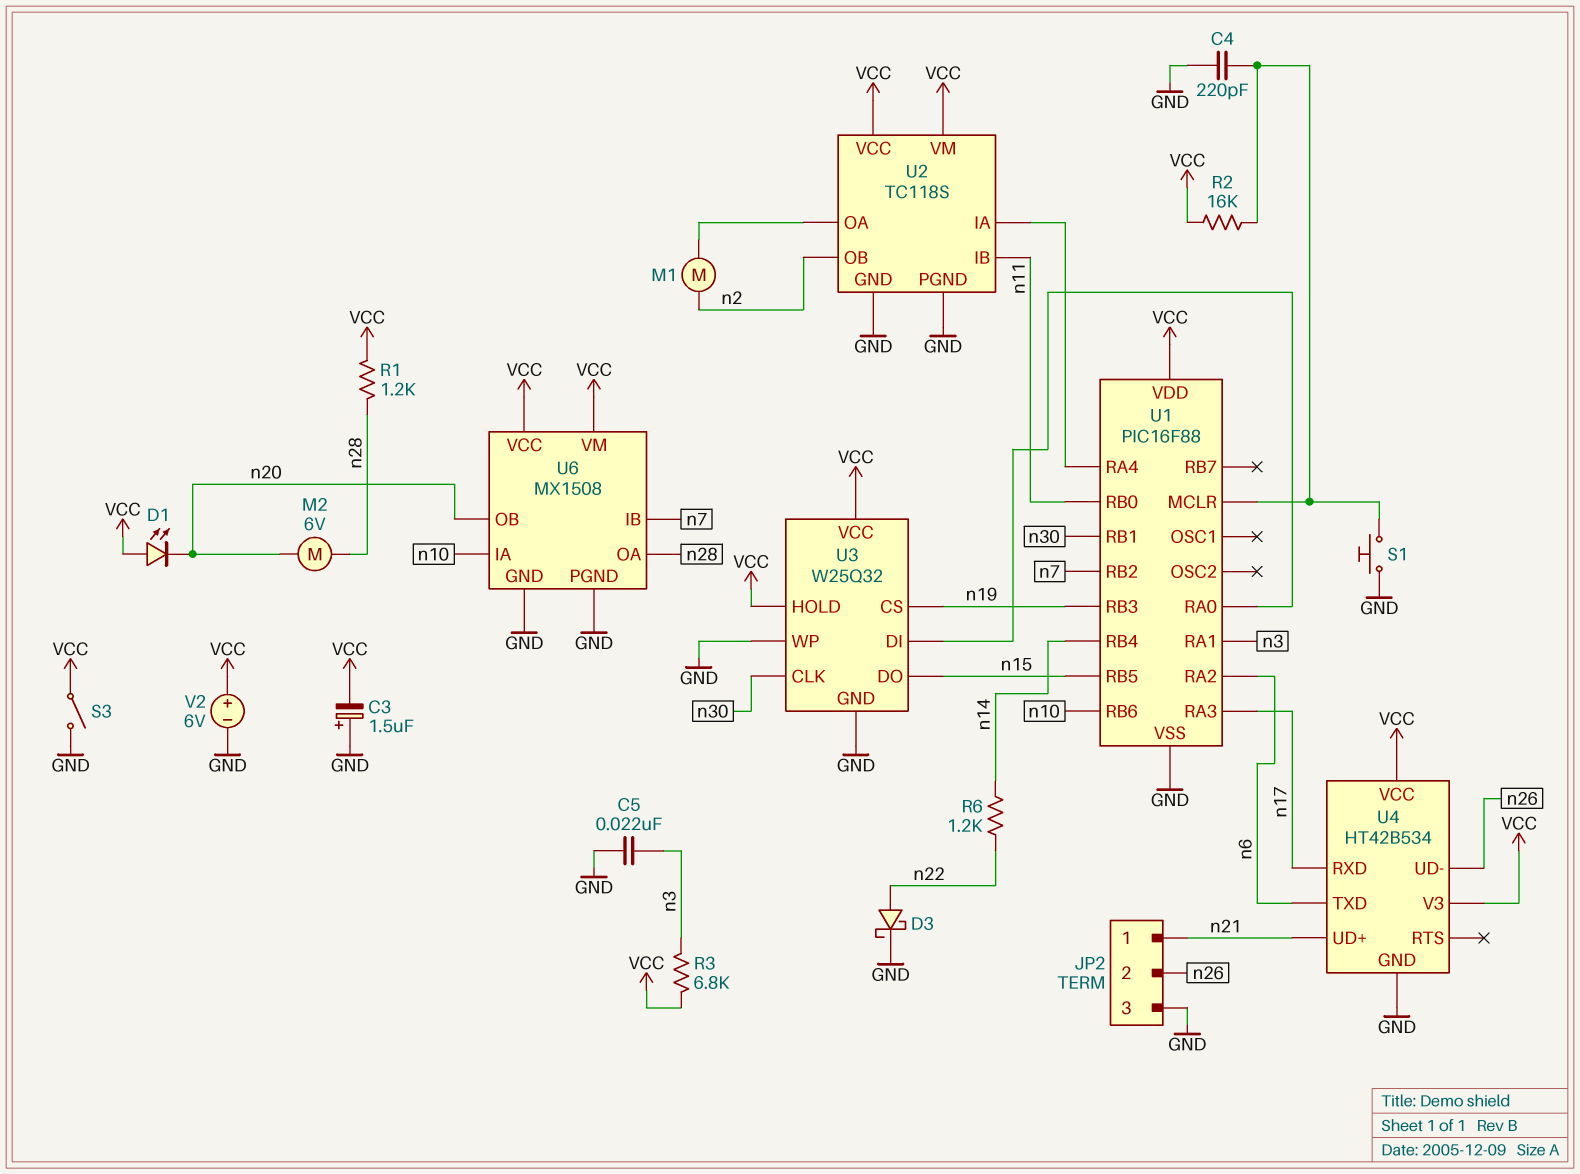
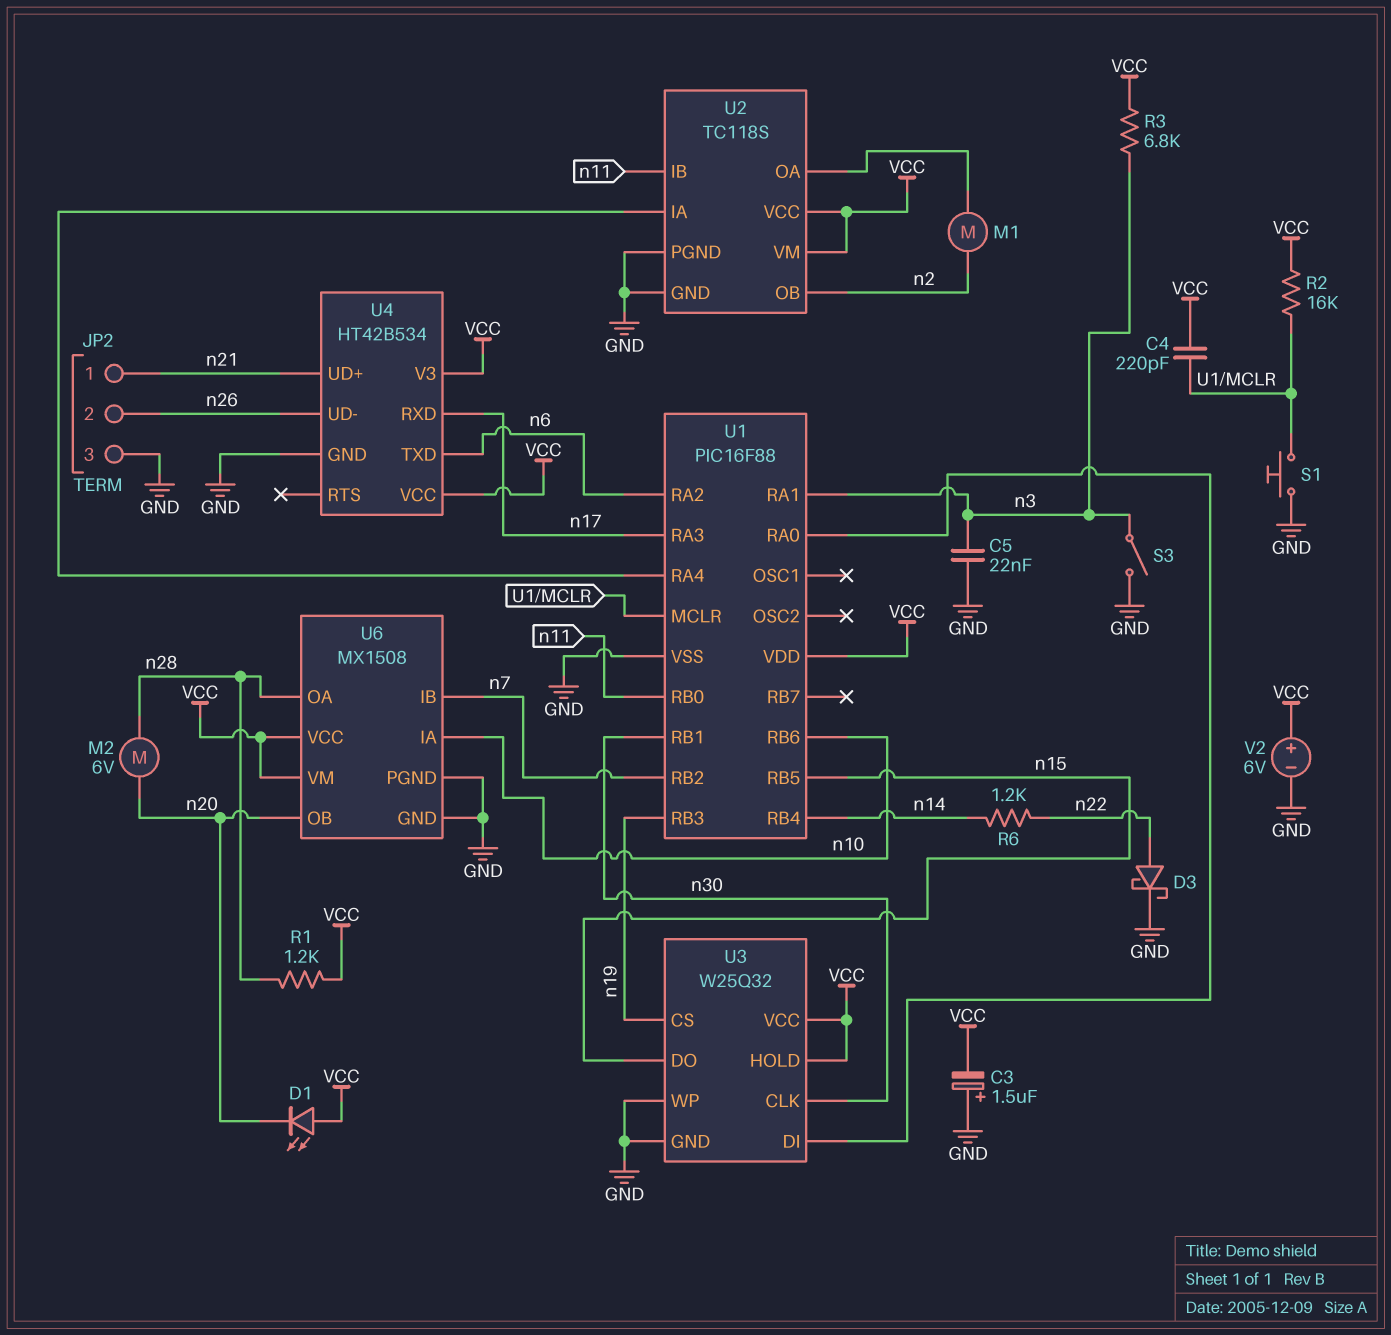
C4: 220pF (GND, U1/MCLR) -> 220pF (U1/MCLR, VCC)
S3: switch (GND, VCC) -> switch (GND, n3)

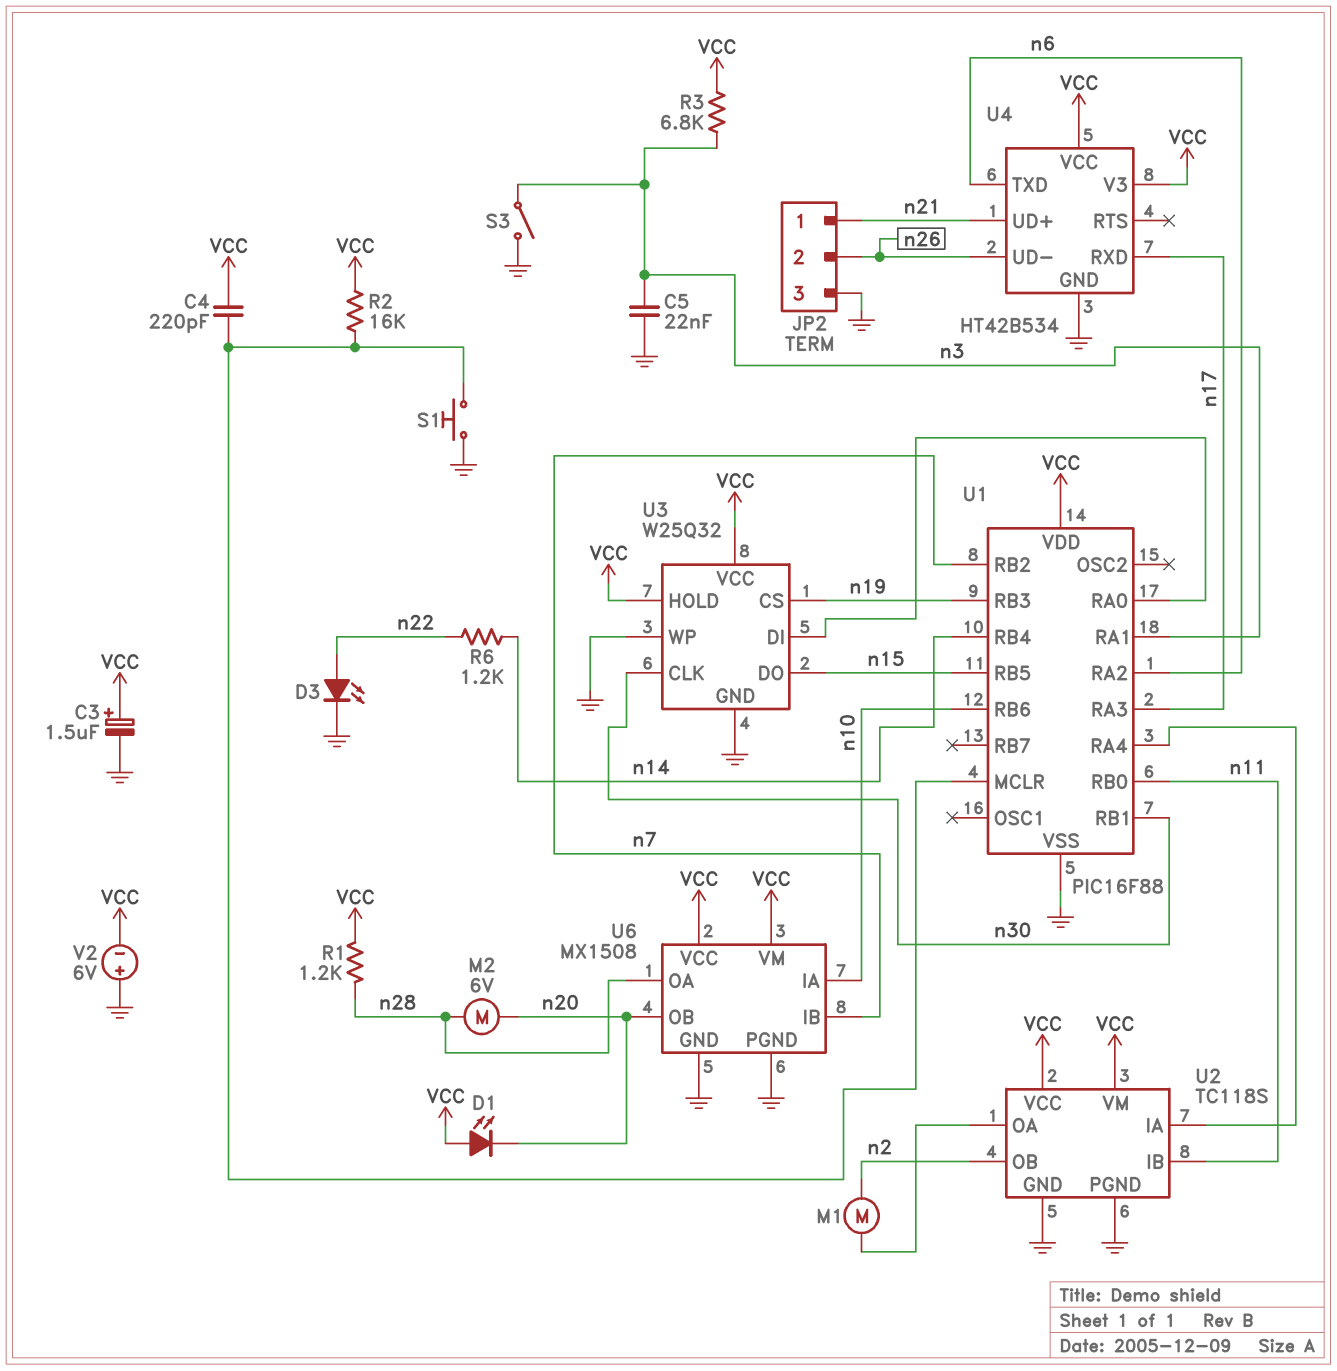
C3: 1.5uF (plus GND, minus VCC) -> 1.5uF (plus VCC, minus GND)
D3: schottky (A n22, K GND) -> LED (A n22, K GND)
V2: 6V (plus VCC, minus GND) -> 6V (plus GND, minus VCC)

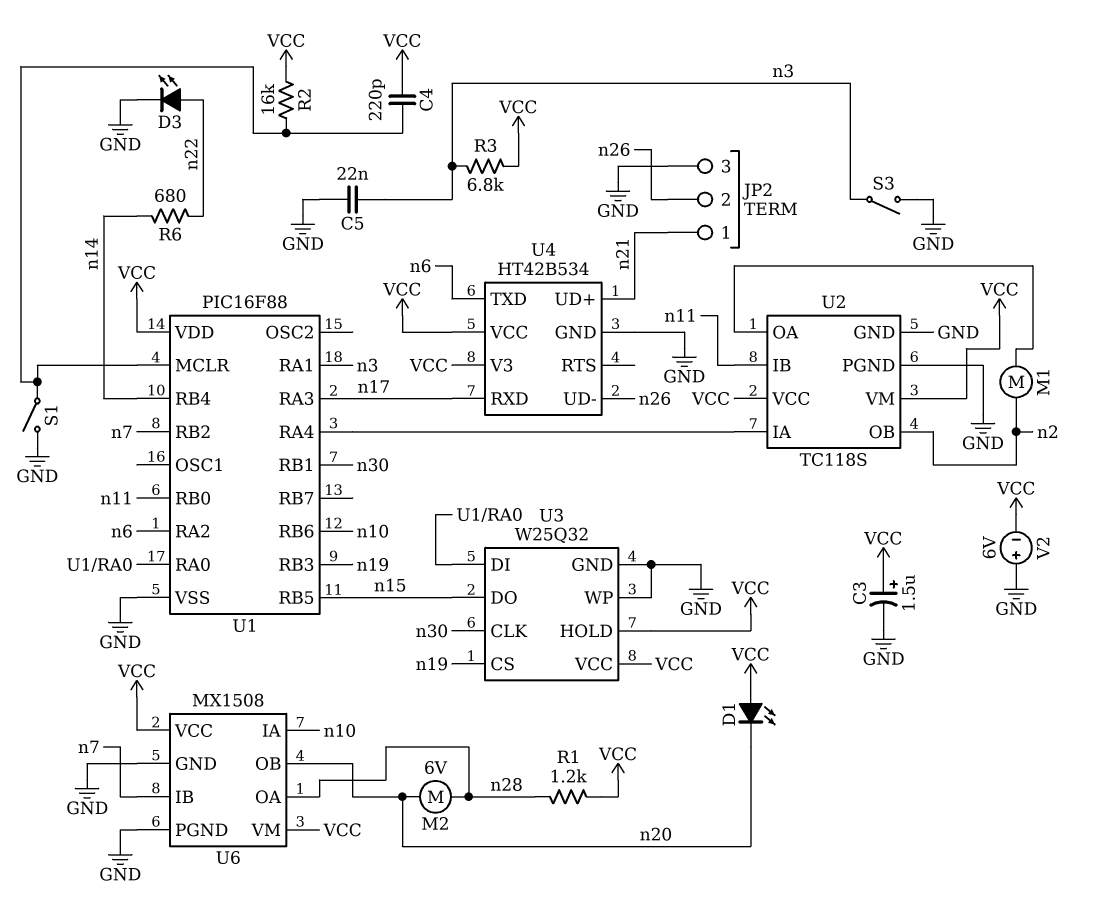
R6: 1.2k (n14, n22) -> 680 (n14, n22)
S1: button (GND, U1/MCLR) -> switch (GND, U1/MCLR)

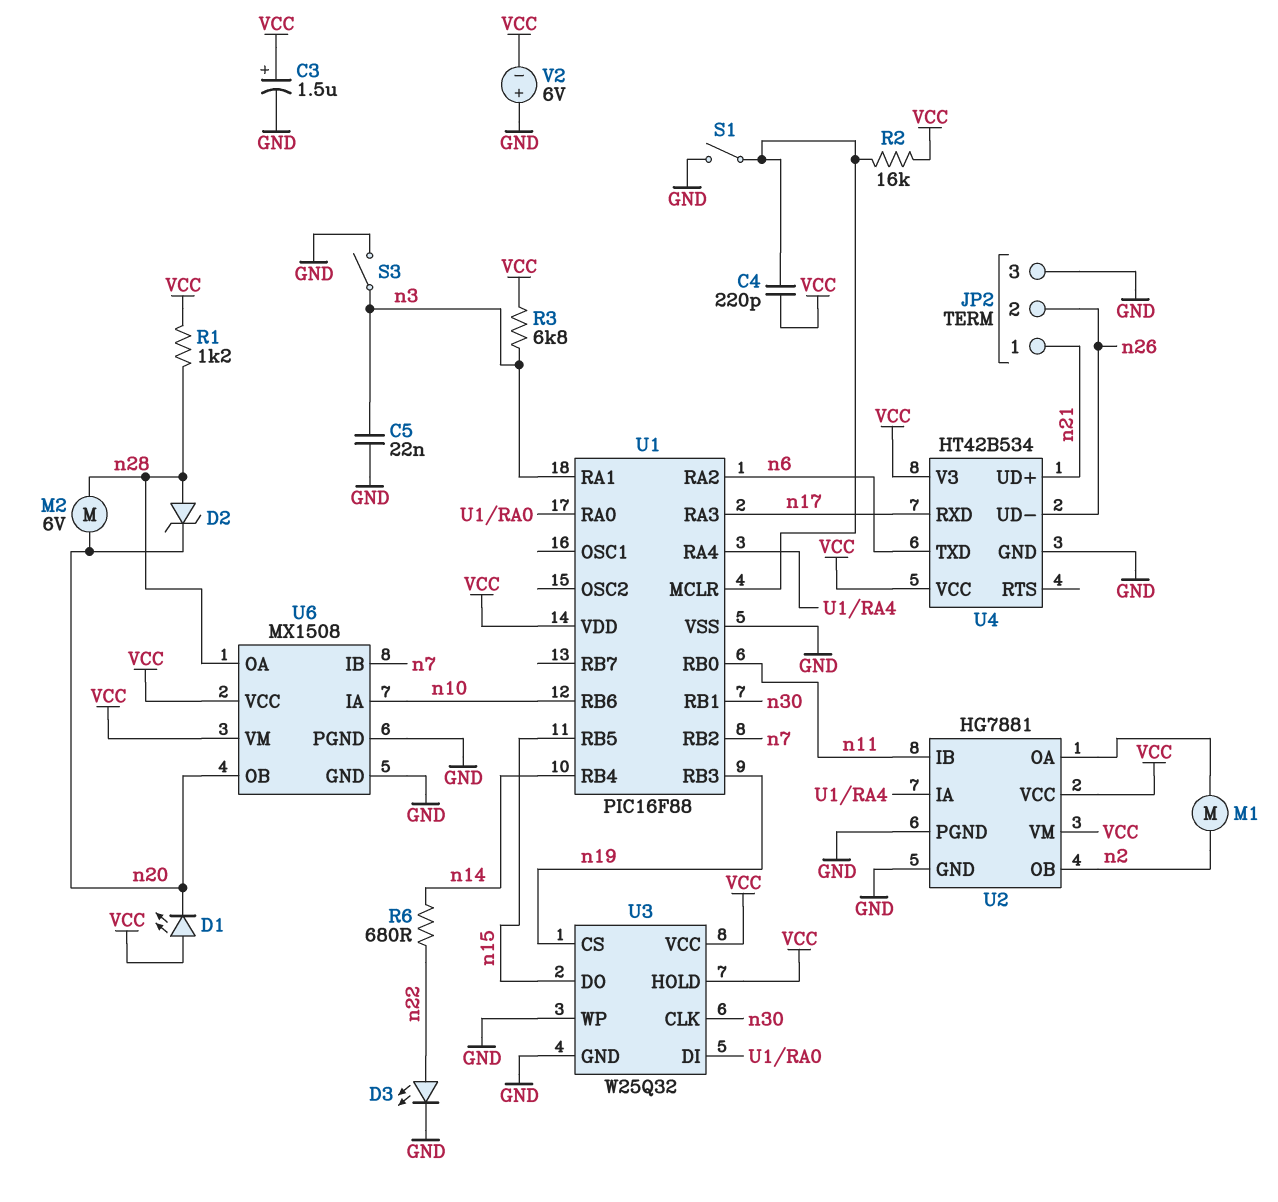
D2: none -> zener (A n28, K n20)
U2: TC118S -> HG7881

